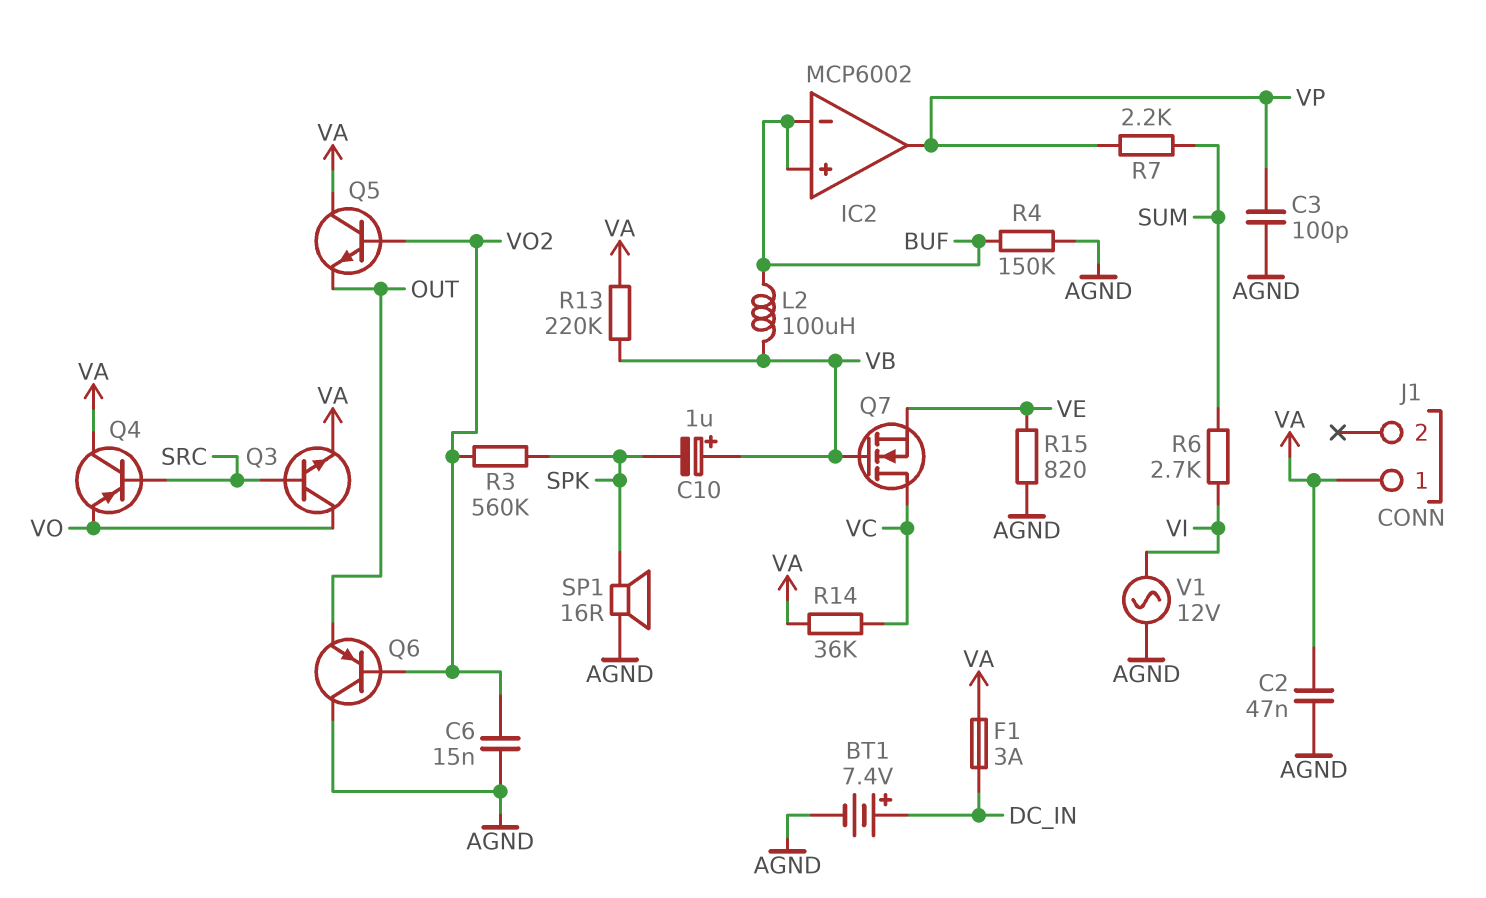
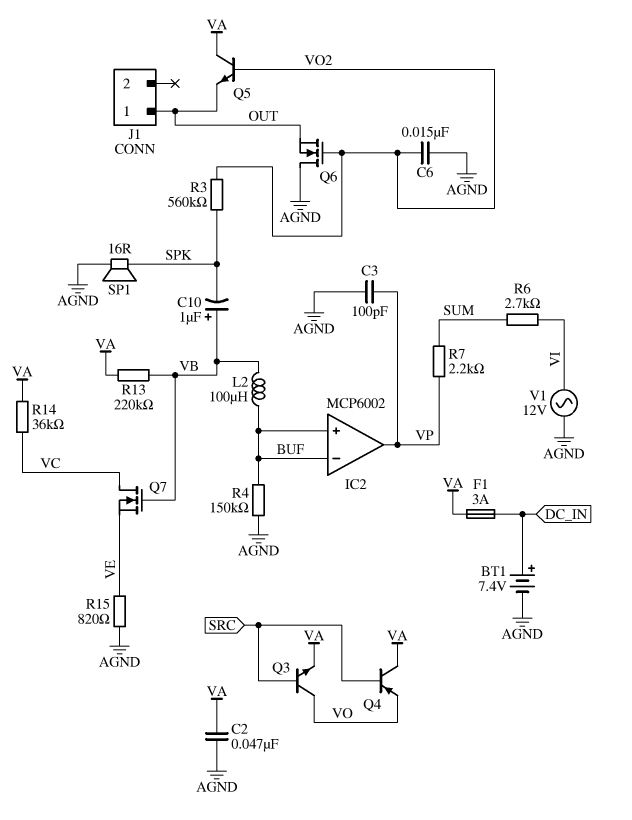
J1 pin 1: VA -> OUT
Q6: PNP (B VO2, C AGND, E OUT) -> NMOS (G VO2, D AGND, S OUT)

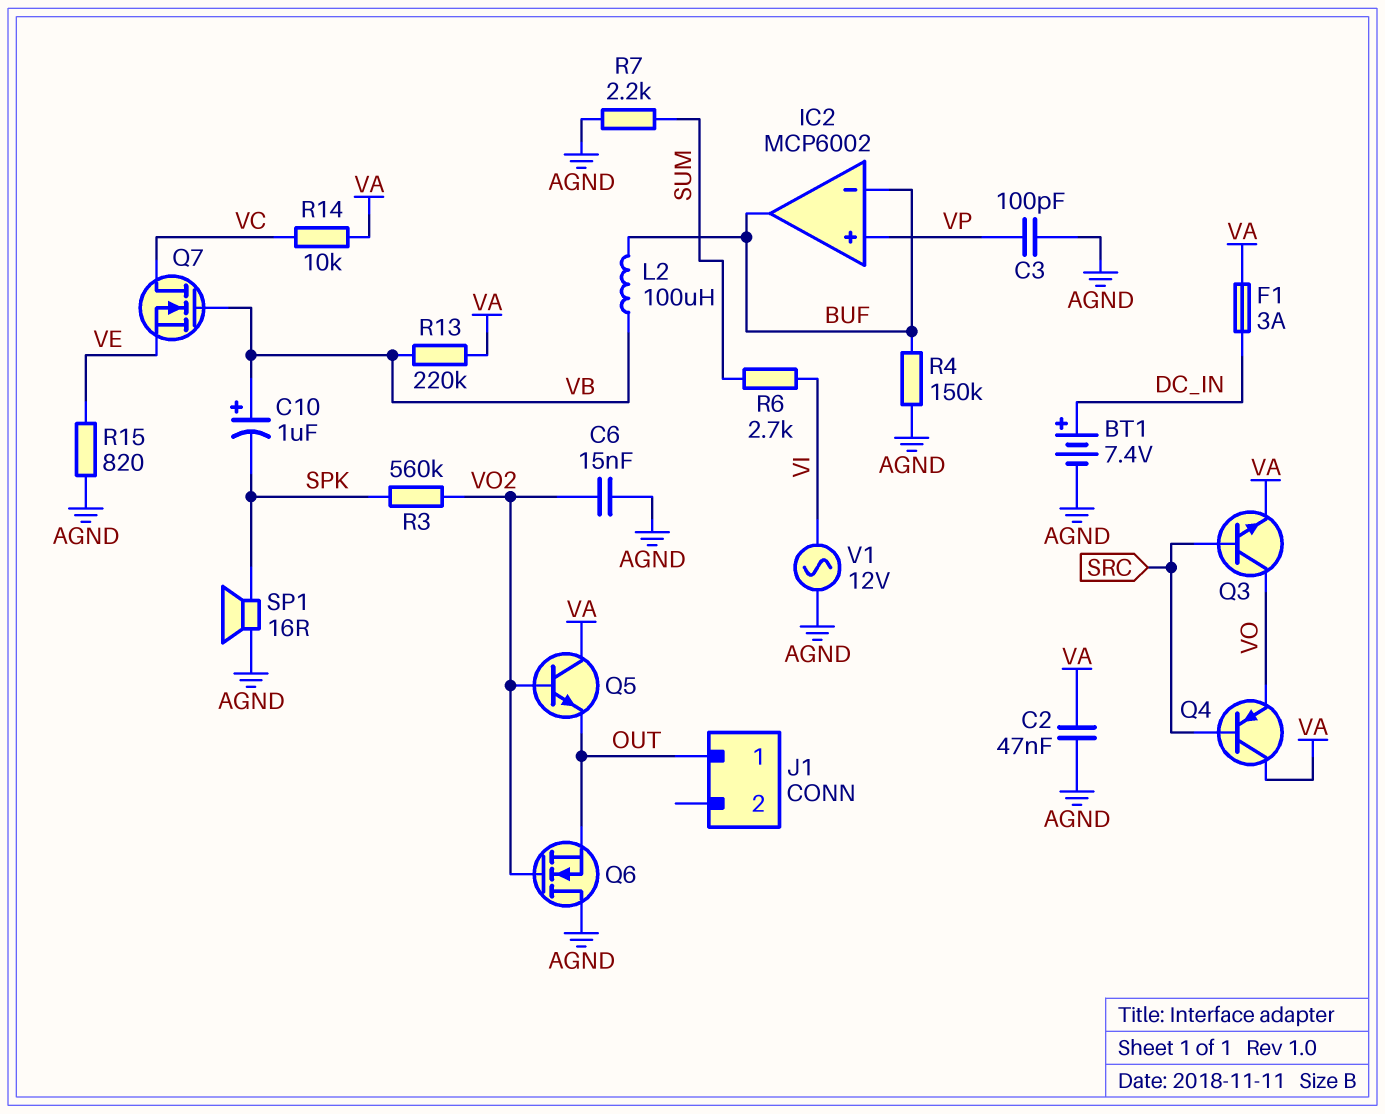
IC2 pin in+: BUF -> VP
IC2 pin out: VP -> BUF
R7: 2.2k (SUM, VP) -> 2.2k (AGND, SUM)
R14: 36k (VA, VC) -> 10k (VA, VC)

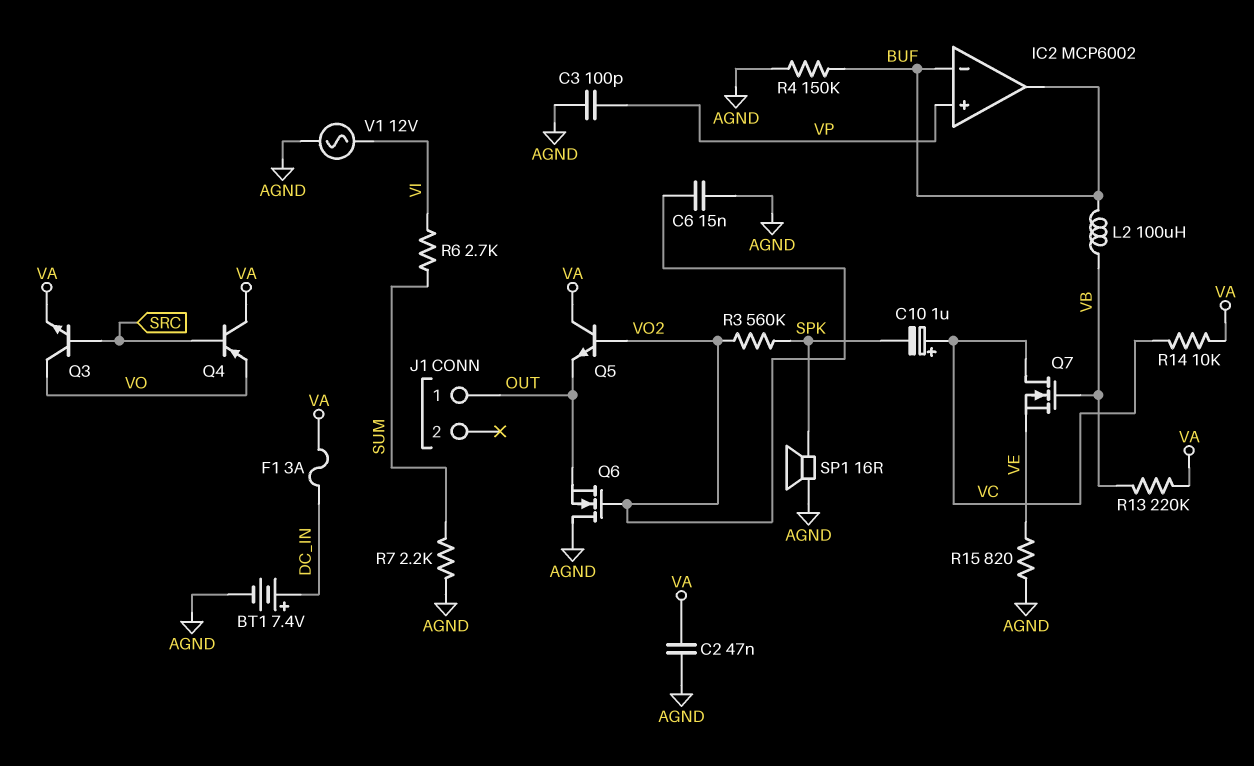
C10: 1uF (plus VB, minus SPK) -> 1uF (plus VC, minus SPK)

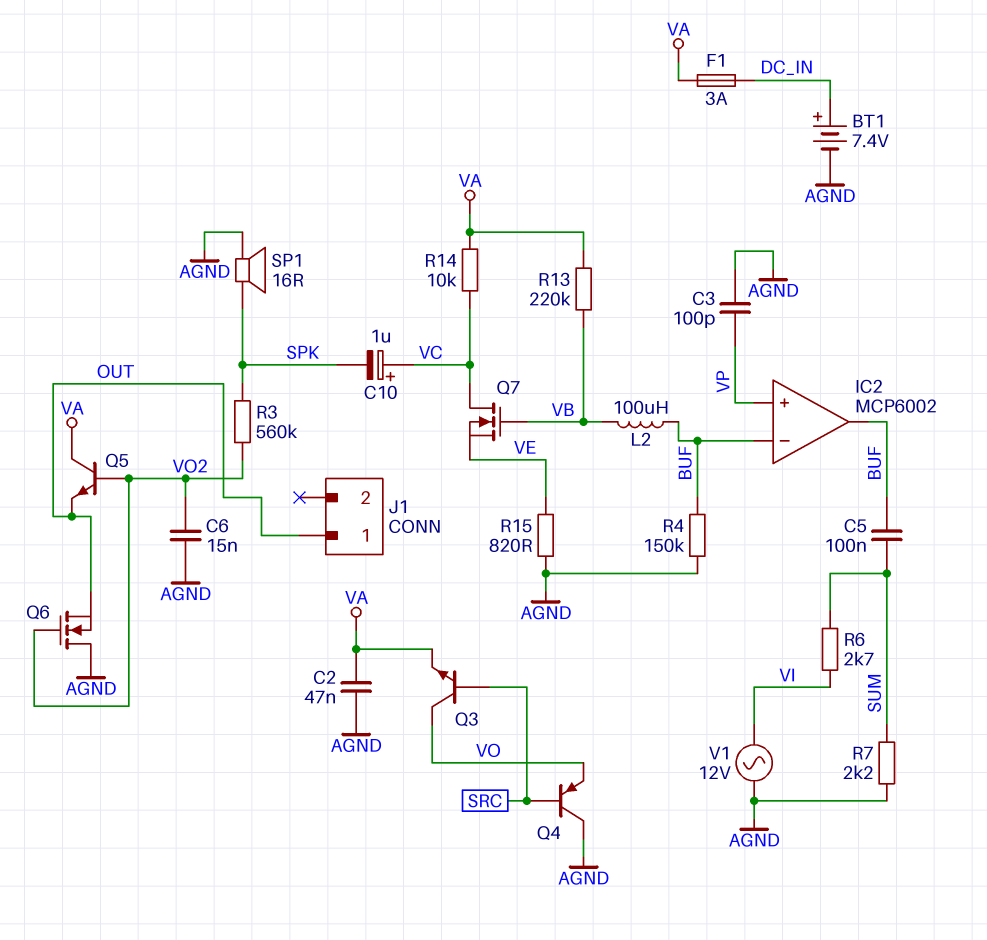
C5: none -> 100nF (BUF, SUM)
Q4: PNP (B SRC, C VA, E VO) -> PNP (B SRC, C AGND, E VO)

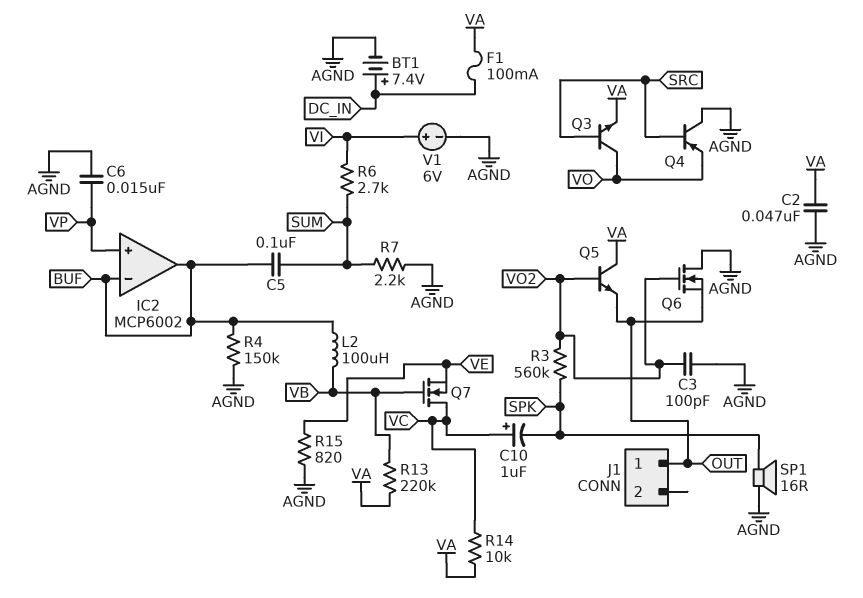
C3: 100pF (AGND, VP) -> 100pF (AGND, VO2)
C6: 15nF (AGND, VO2) -> 15nF (AGND, VP)
F1: 3A (DC_IN, VA) -> 100mA (DC_IN, VA)
V1: AC 12V (AGND, VI) -> 6V (plus VI, minus AGND)

